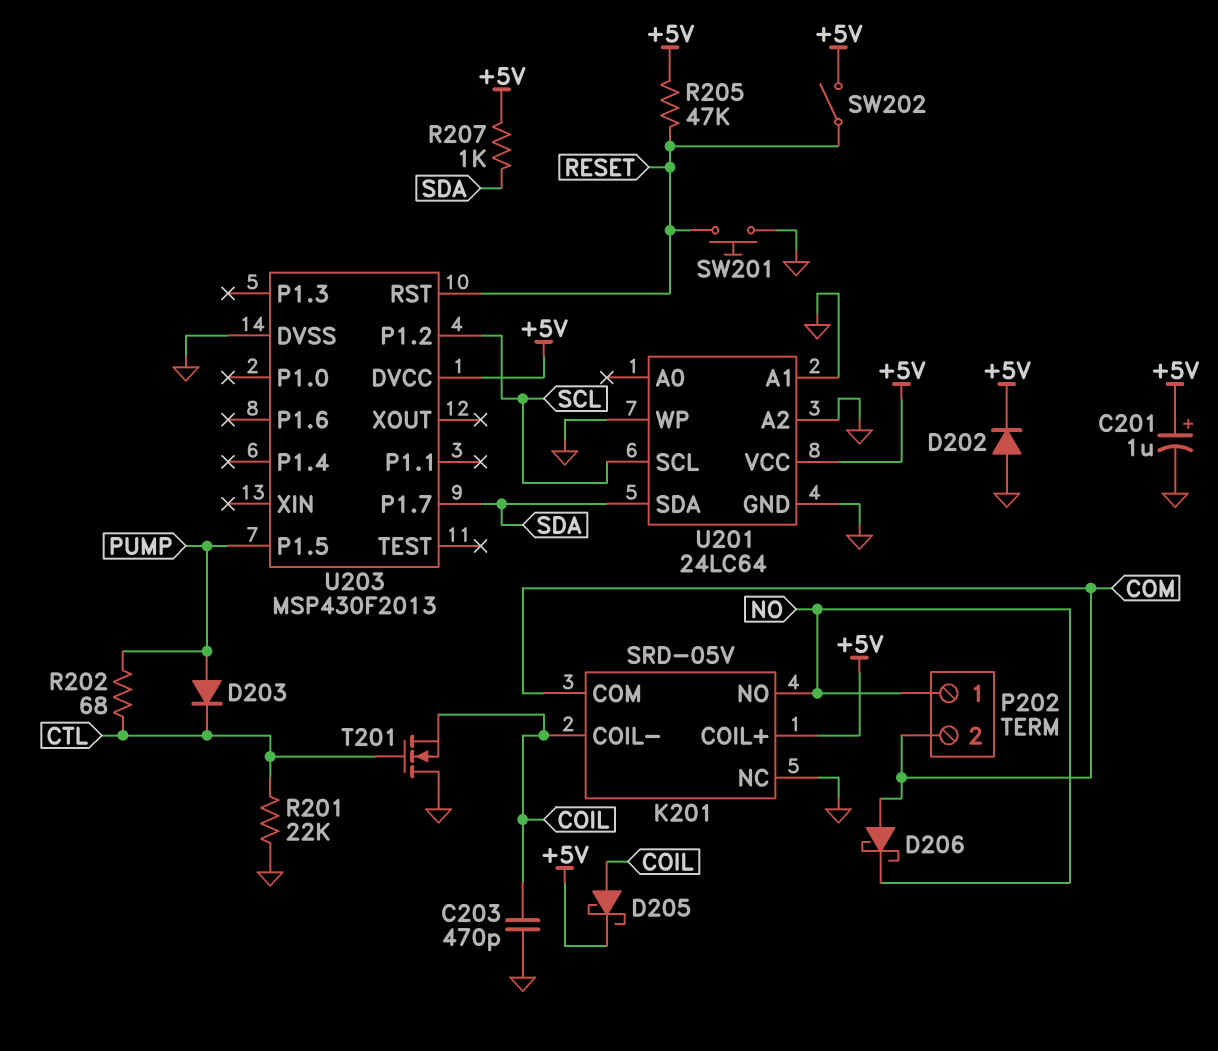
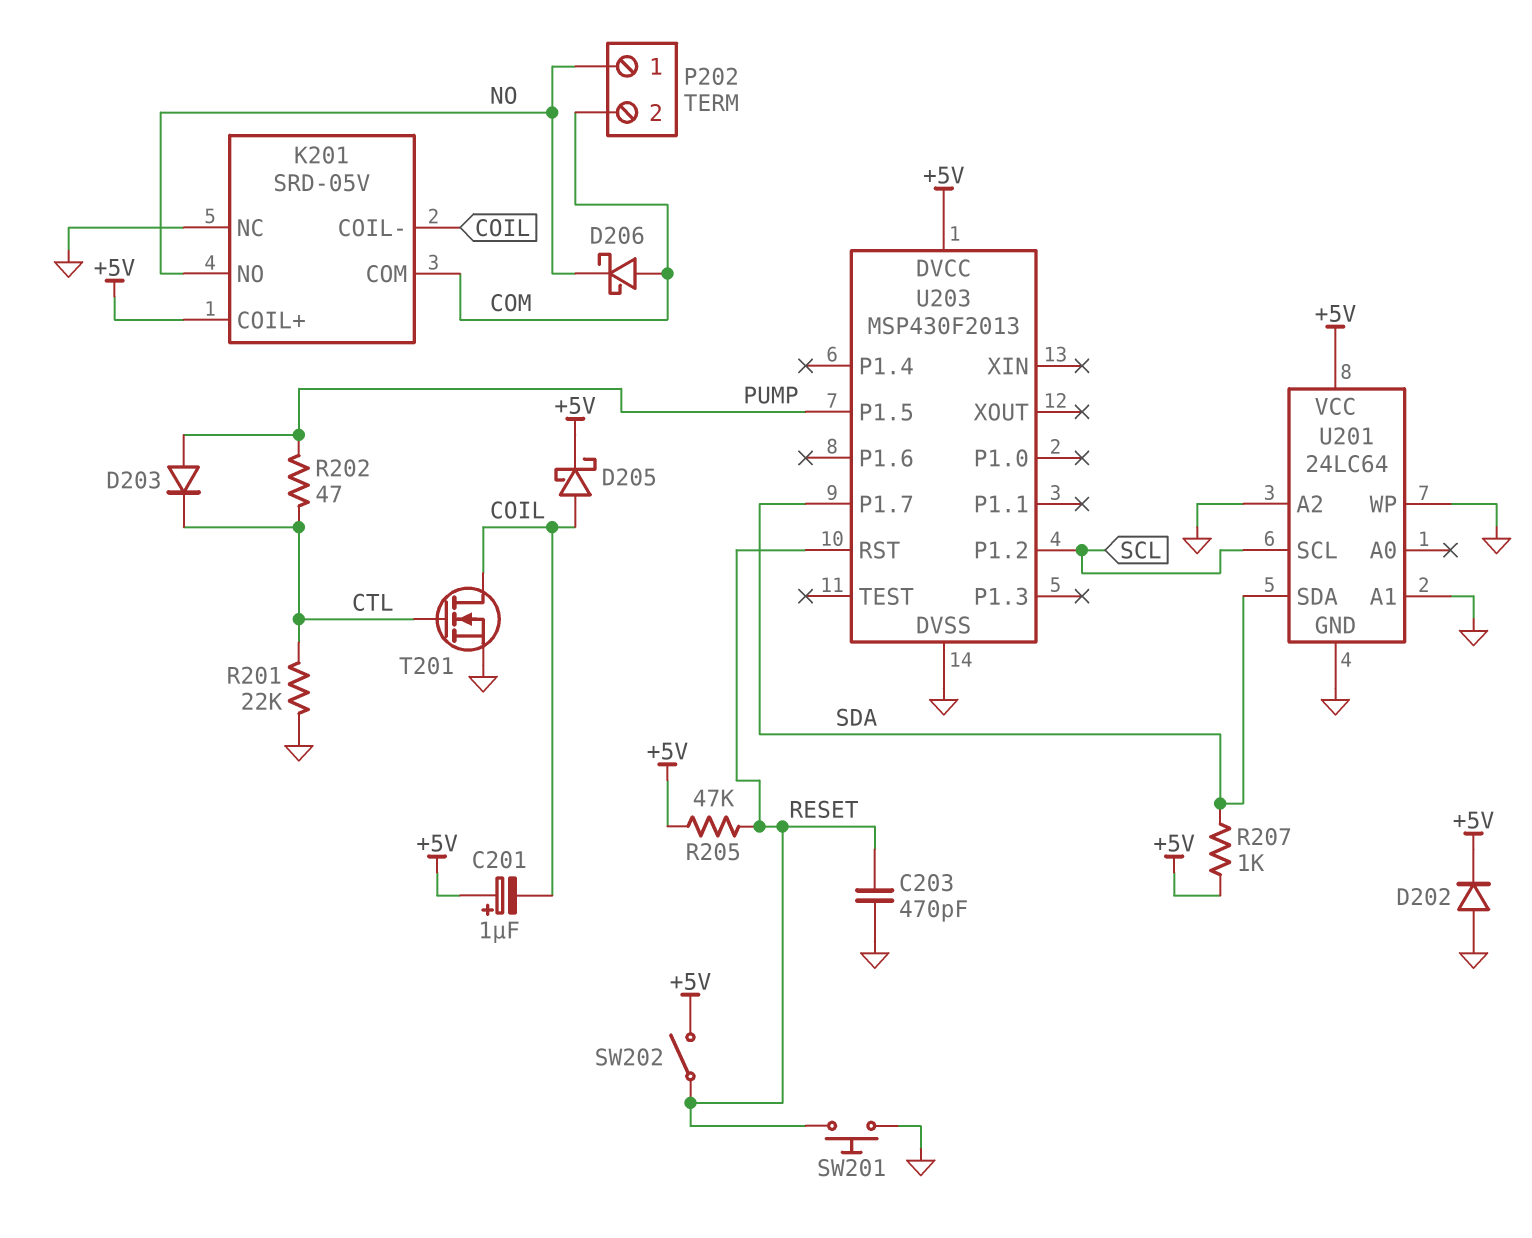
C201: 1uF (plus +5V, minus GND) -> 1uF (plus +5V, minus COIL)
C203: 470pF (COIL, GND) -> 470pF (GND, RESET)
R202: 68 (CTL, PUMP) -> 47 (CTL, PUMP)
T201: NMOS (G CTL, D GND, S COIL) -> NMOS (G CTL, D COIL, S GND)

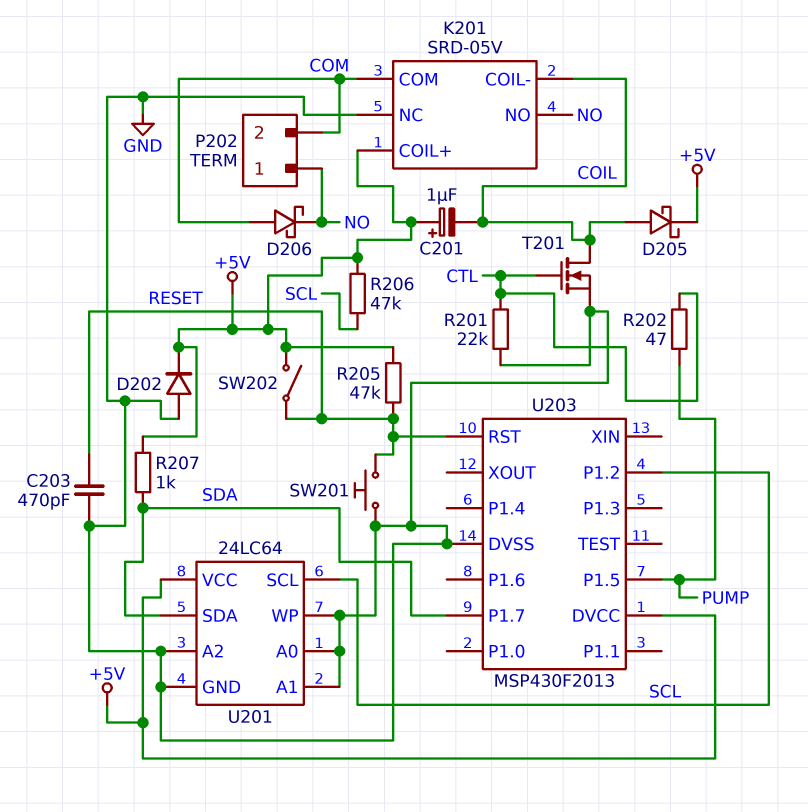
D203: diode (A PUMP, K CTL) -> none
R206: none -> 47k (+5V, SCL)
U201 pin A0: none -> GND

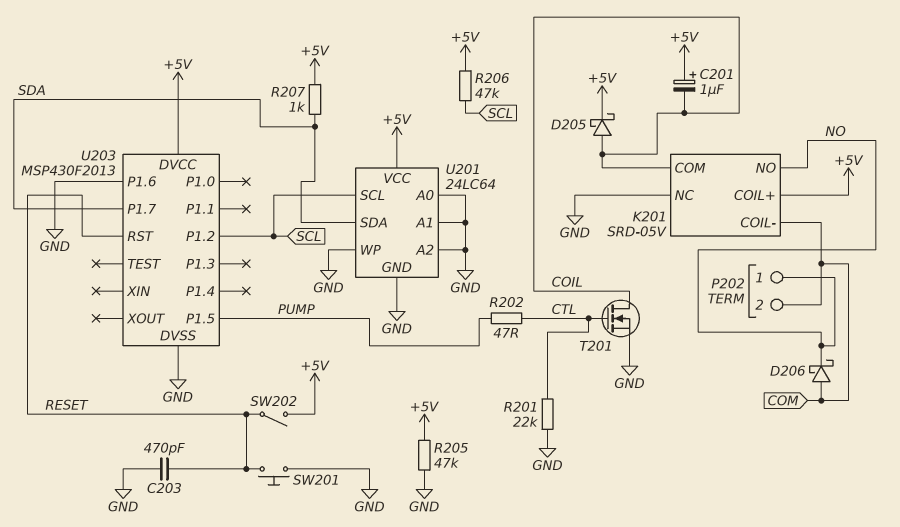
D202: diode (A GND, K +5V) -> none
K201 pin COIL-: COIL -> COM
K201 pin COM: COM -> COIL
R205: 47k (+5V, RESET) -> 47k (+5V, GND)
U203 pin P1.6: none -> GND

